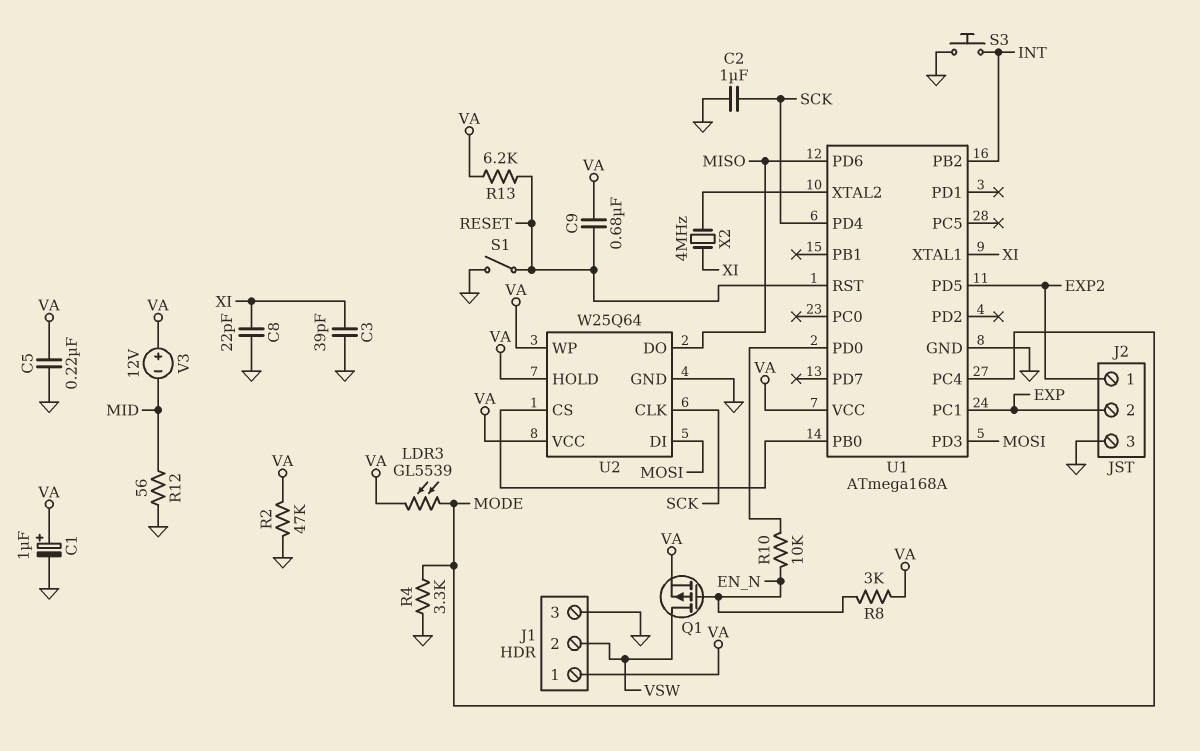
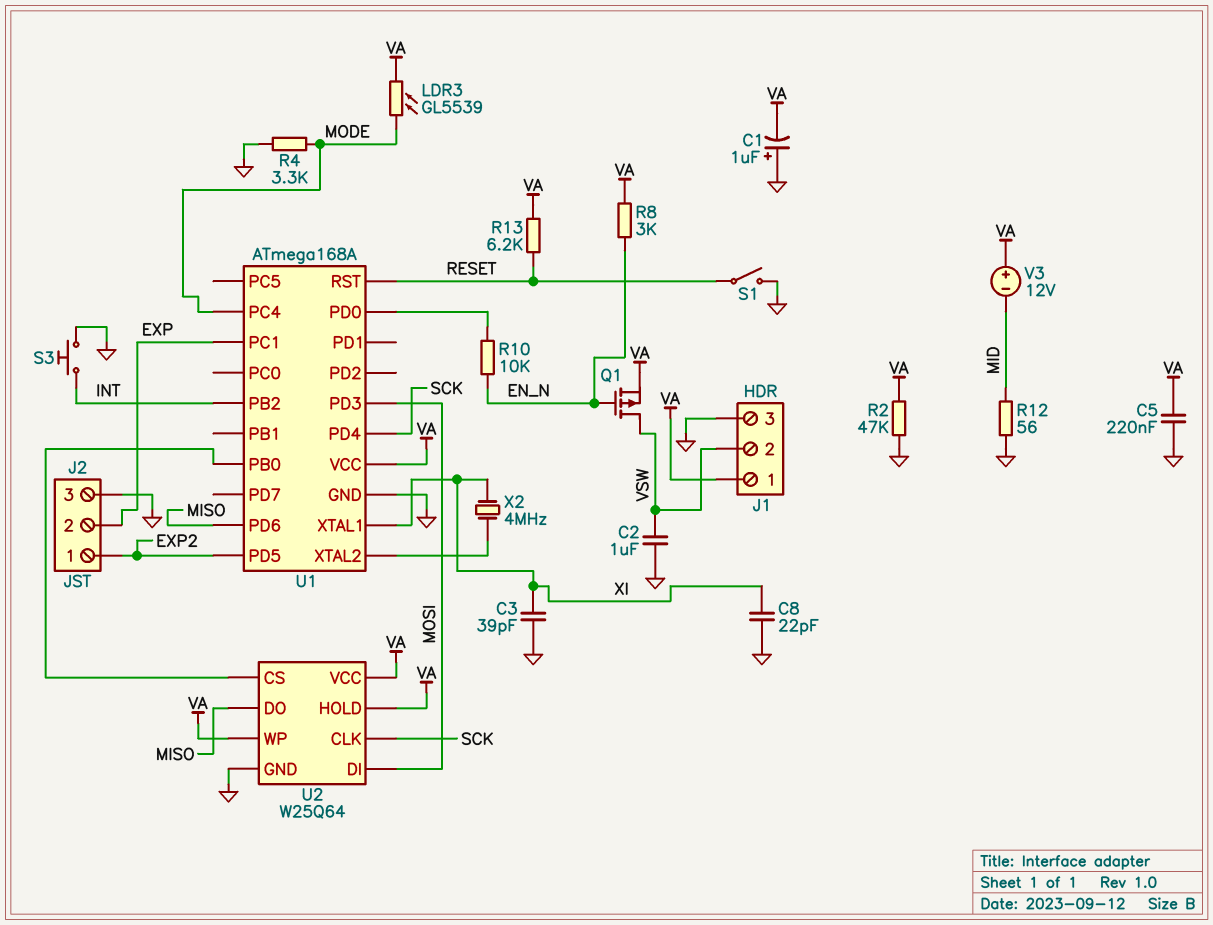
C1: 1uF (plus VA, minus GND) -> 1uF (plus GND, minus VA)
C2: 1uF (GND, SCK) -> 1uF (GND, VSW)
C9: 680nF (RESET, VA) -> none

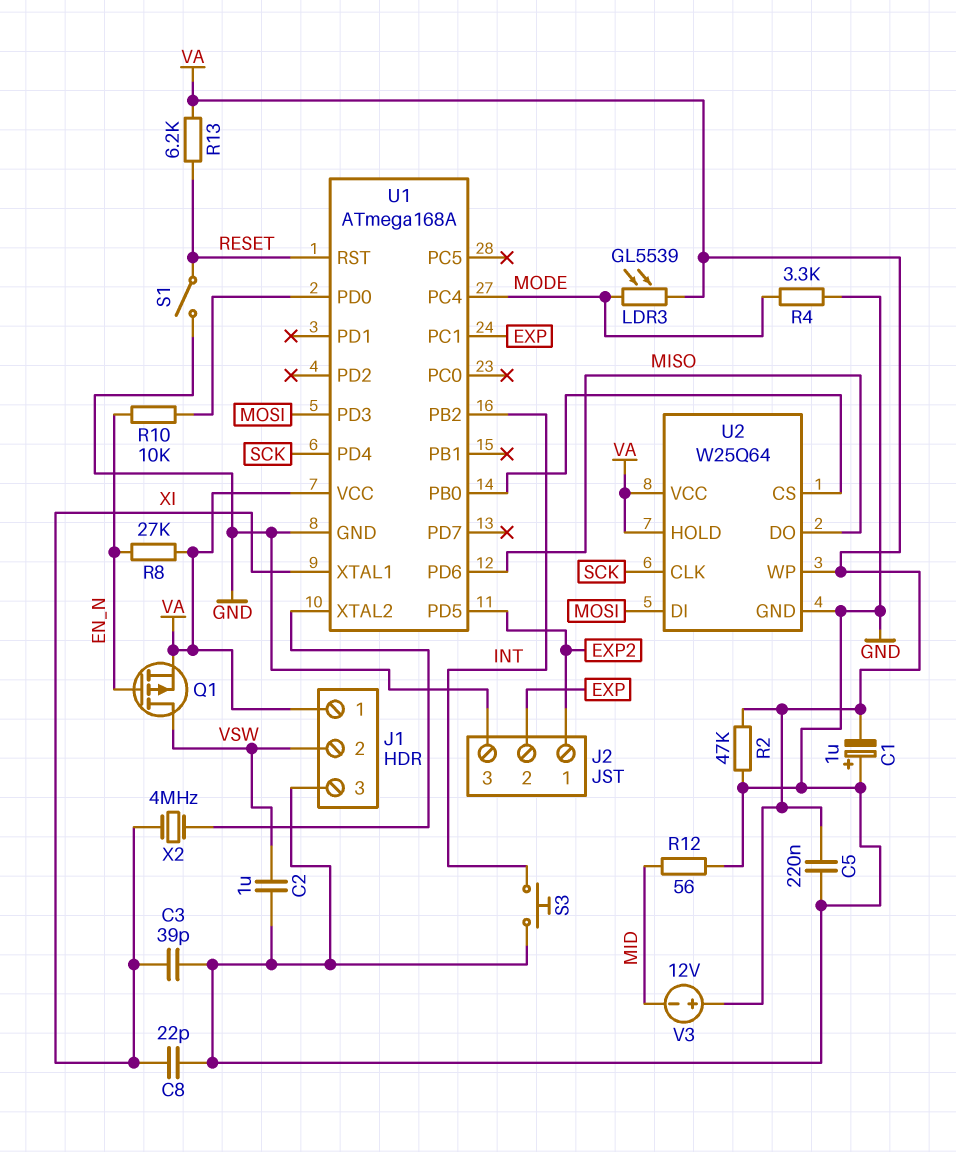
R8: 3k (EN_N, VA) -> 27k (EN_N, VA)

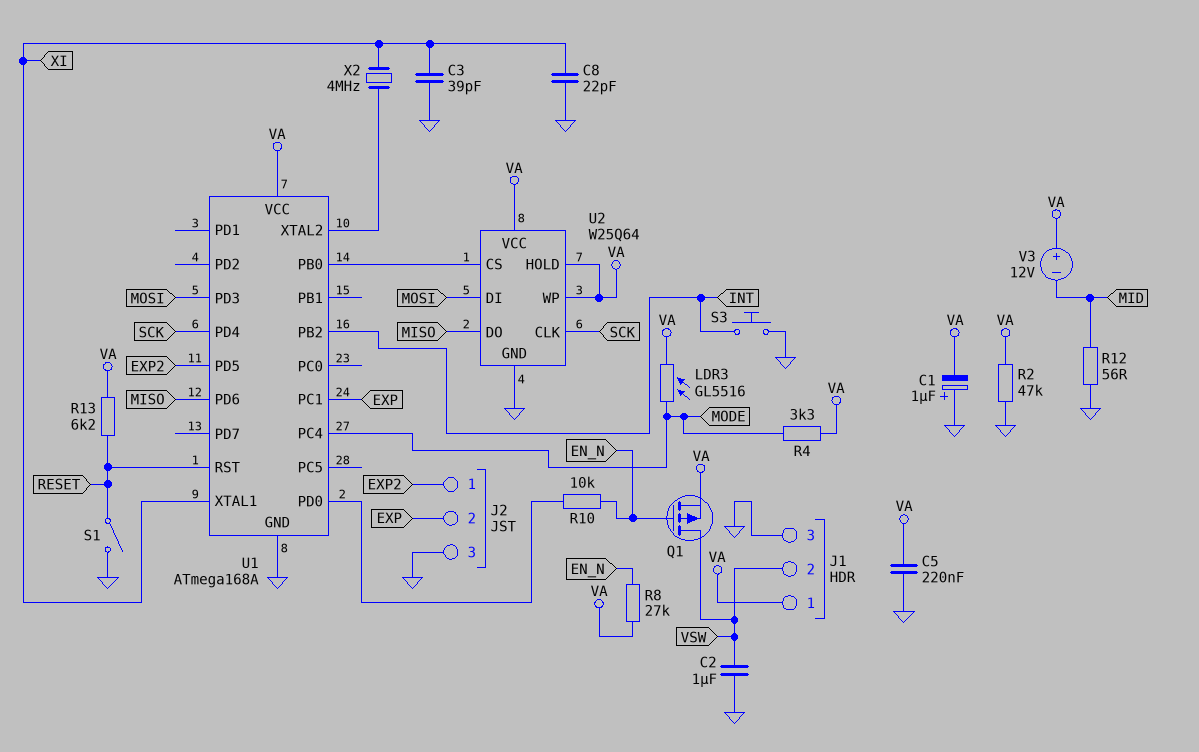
LDR3: GL5539 (MODE, VA) -> GL5516 (MODE, VA)
R4: 3.3k (GND, MODE) -> 3.3k (MODE, VA)

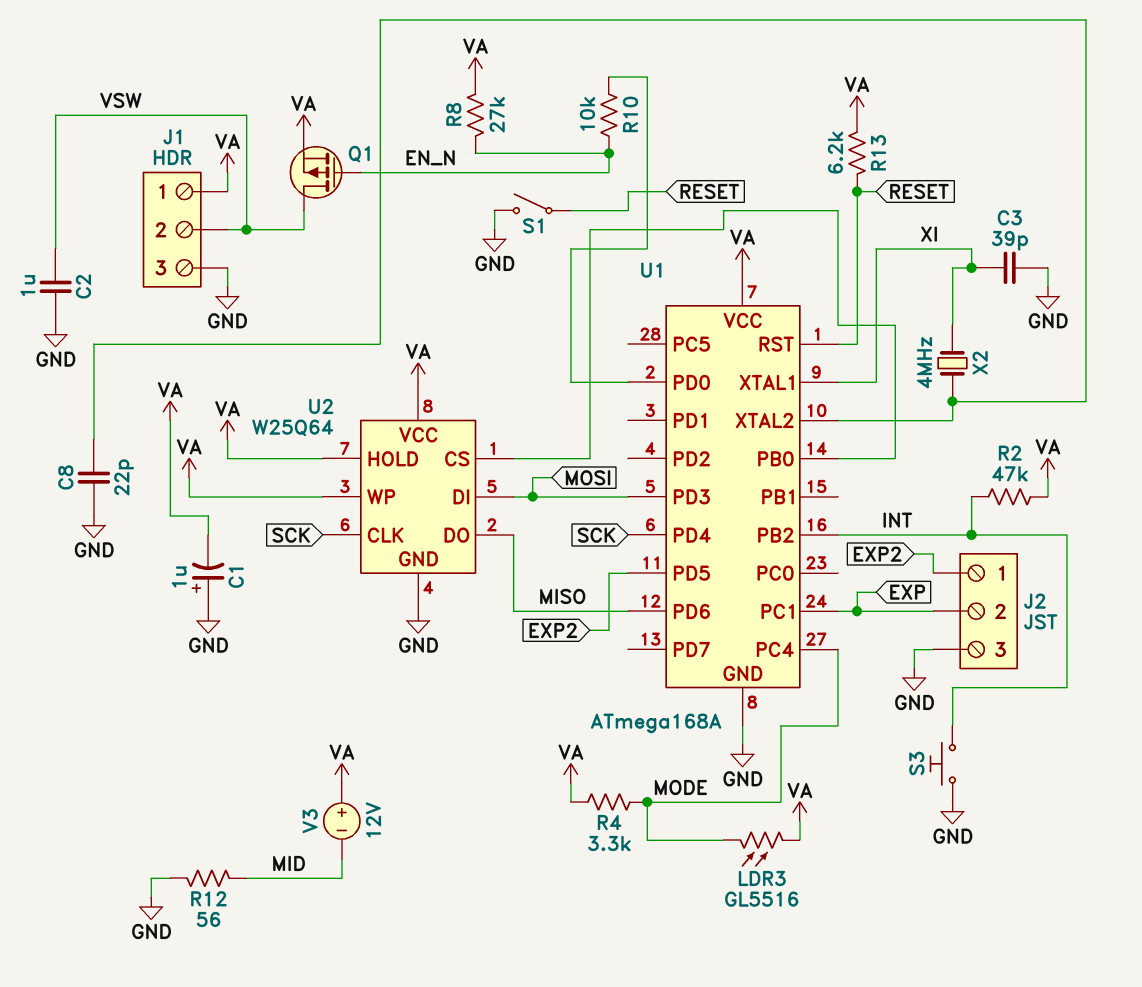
C5: 220nF (GND, VA) -> none
C8: 22pF (GND, XI) -> 22pF (GND, U1/XTAL2)
R2: 47k (GND, VA) -> 47k (INT, VA)

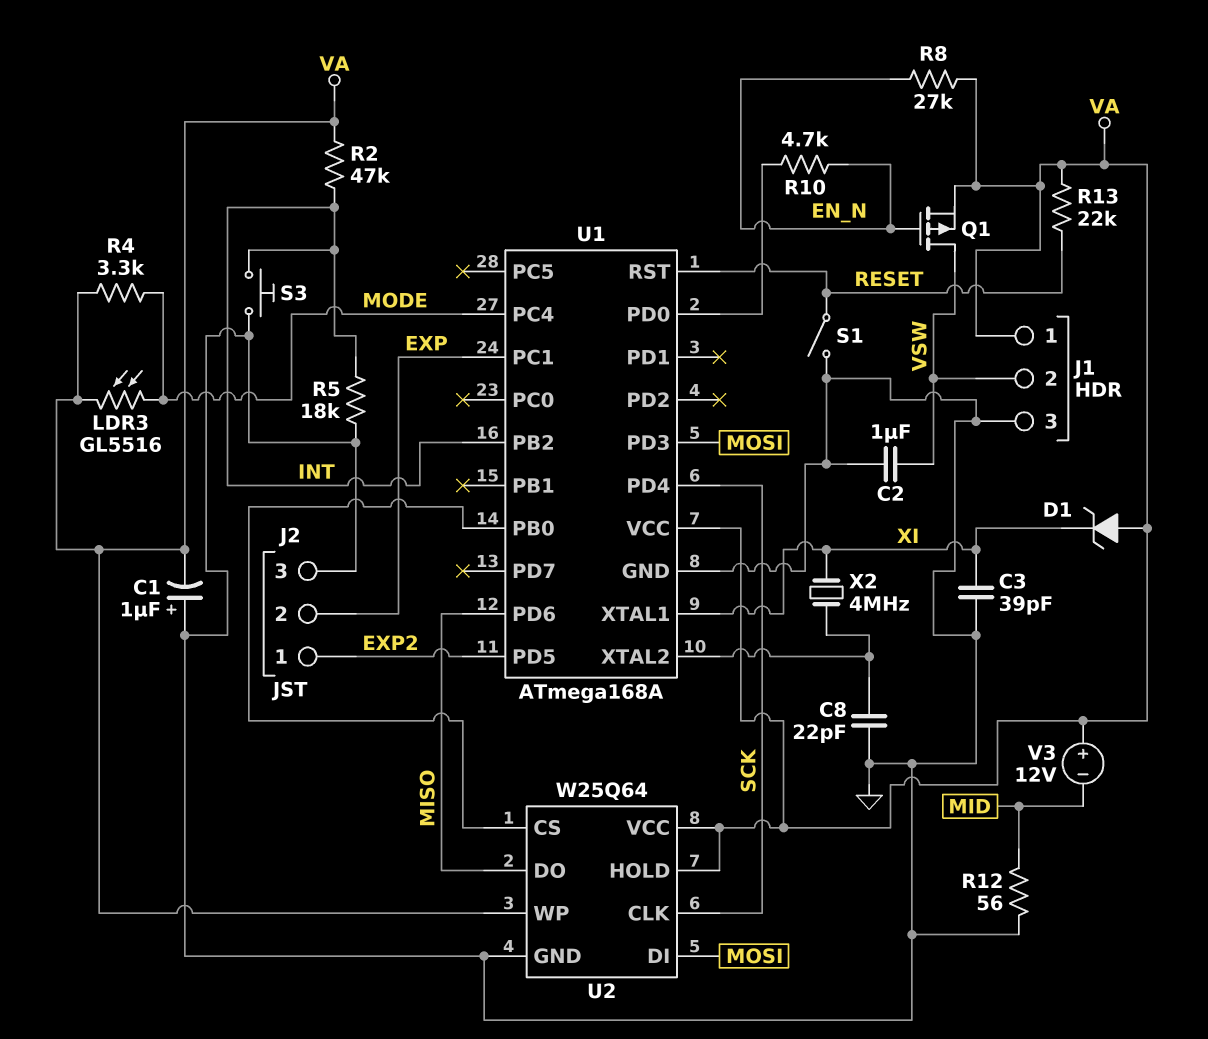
D1: none -> zener (A VA, K XI)
R5: none -> 18k (GND, INT)
R10: 10k (EN_N, U1/PD0) -> 4.7k (EN_N, U1/PD0)
R13: 6.2k (RESET, VA) -> 22k (RESET, VA)

